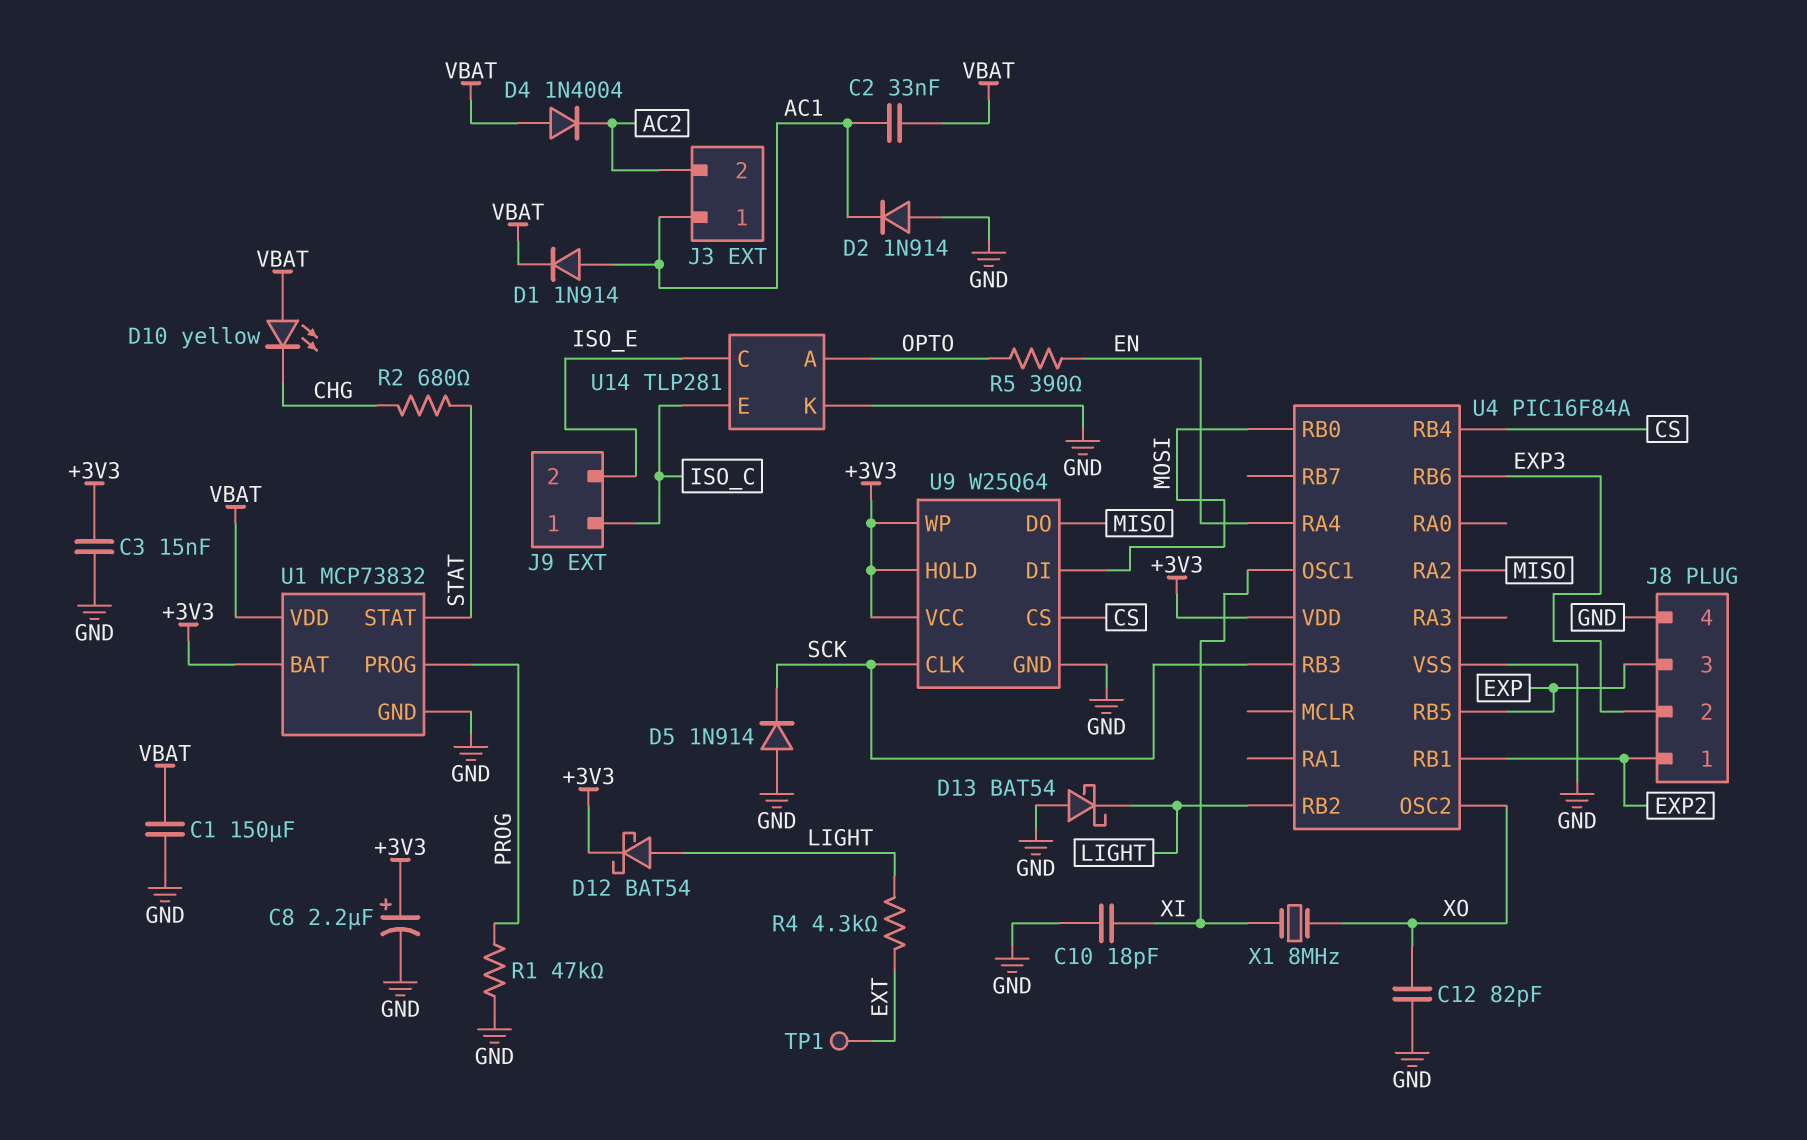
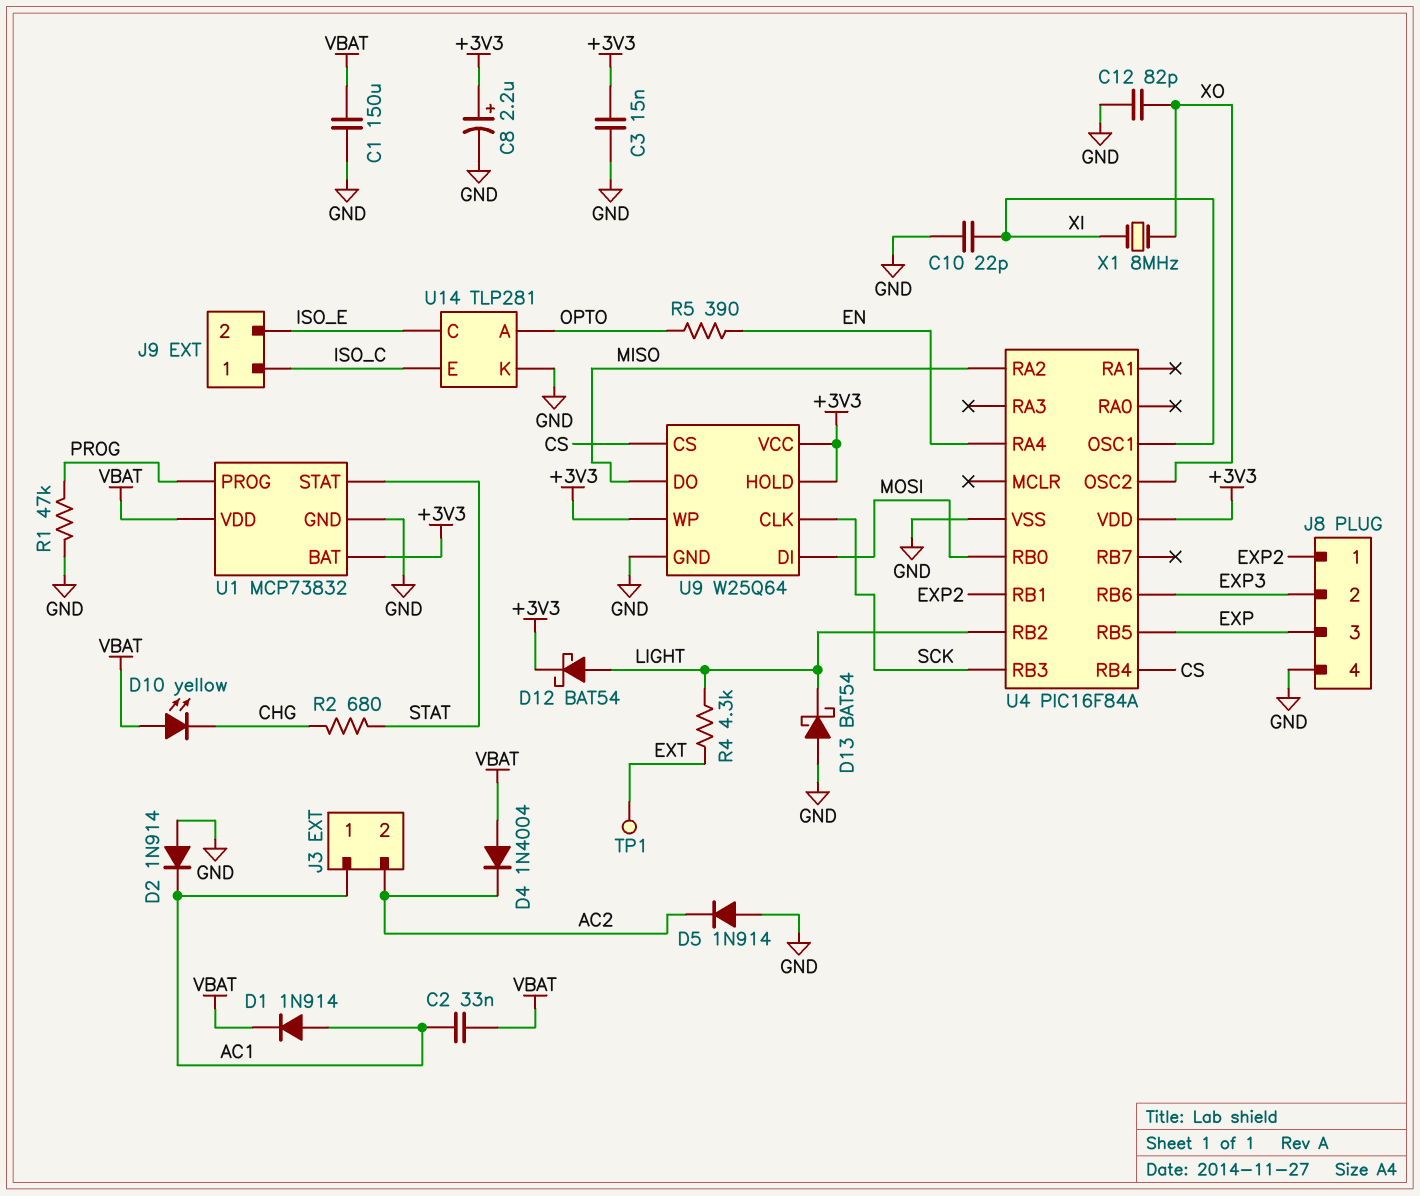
C10: 18pF (GND, XI) -> 22pF (GND, XI)
D5: diode 1N914 (A GND, K SCK) -> diode 1N914 (A GND, K AC2)

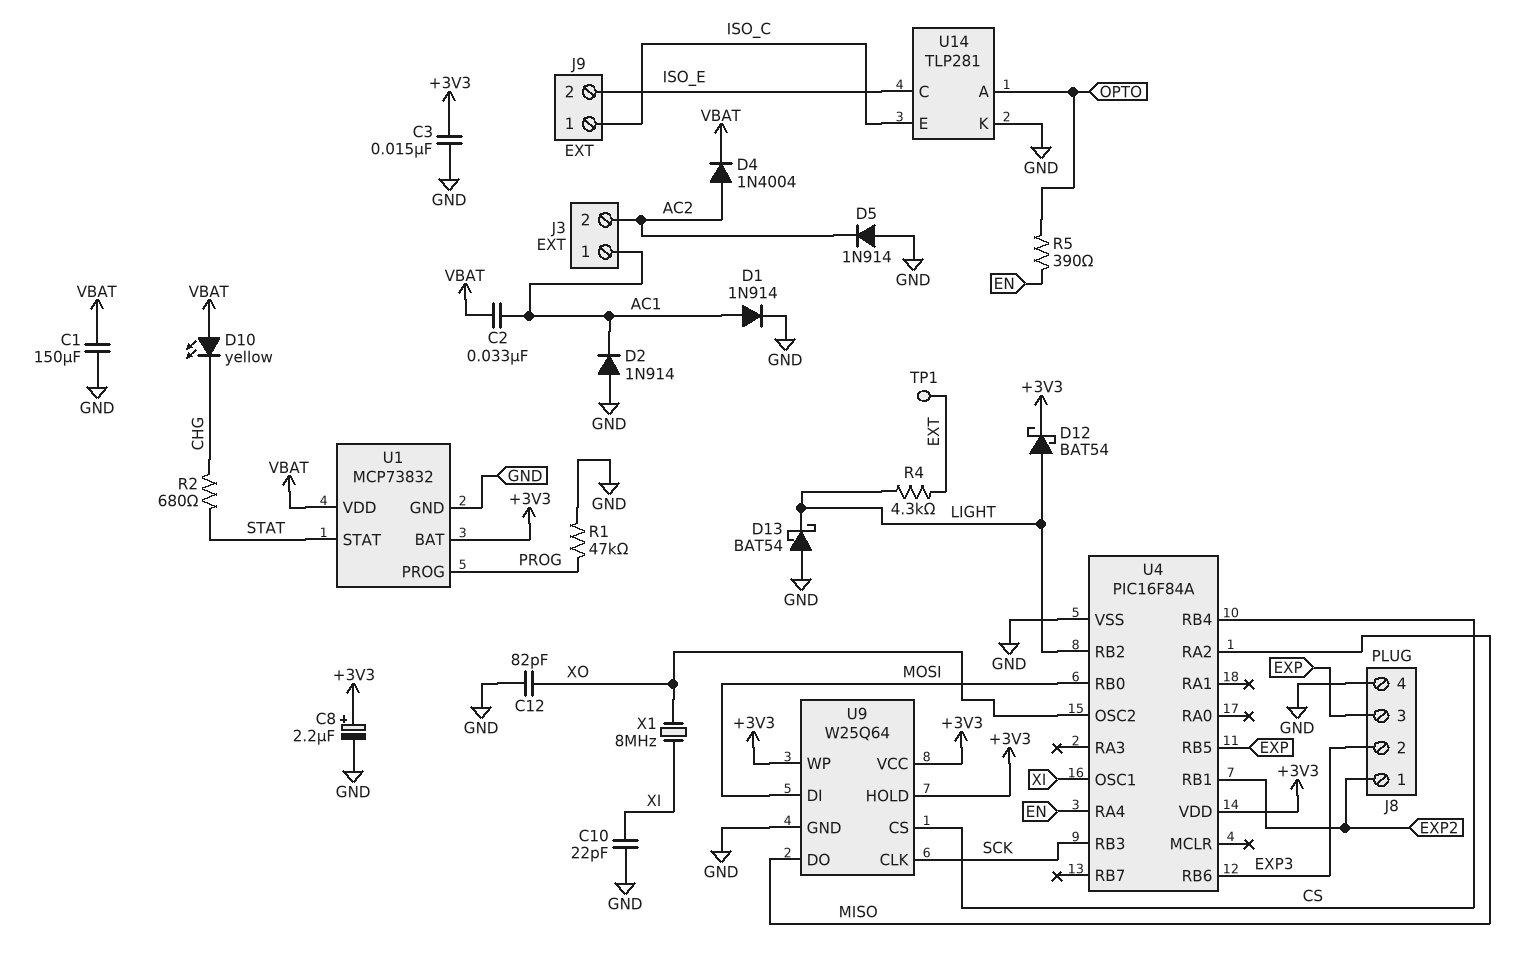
D1: diode 1N914 (A AC1, K VBAT) -> diode 1N914 (A AC1, K GND)
D4: diode 1N4004 (A VBAT, K AC2) -> diode 1N4004 (A AC2, K VBAT)

